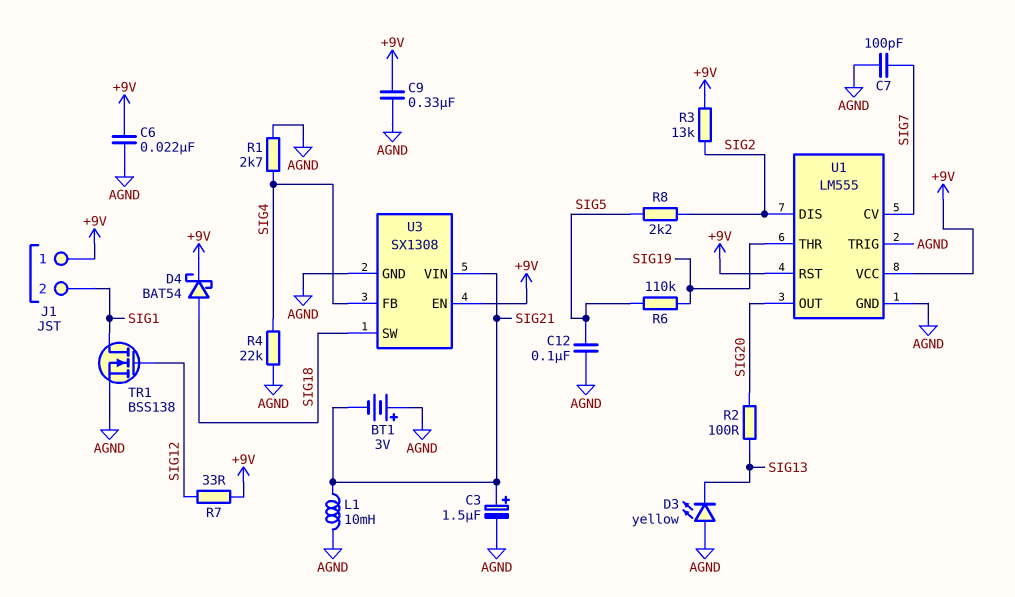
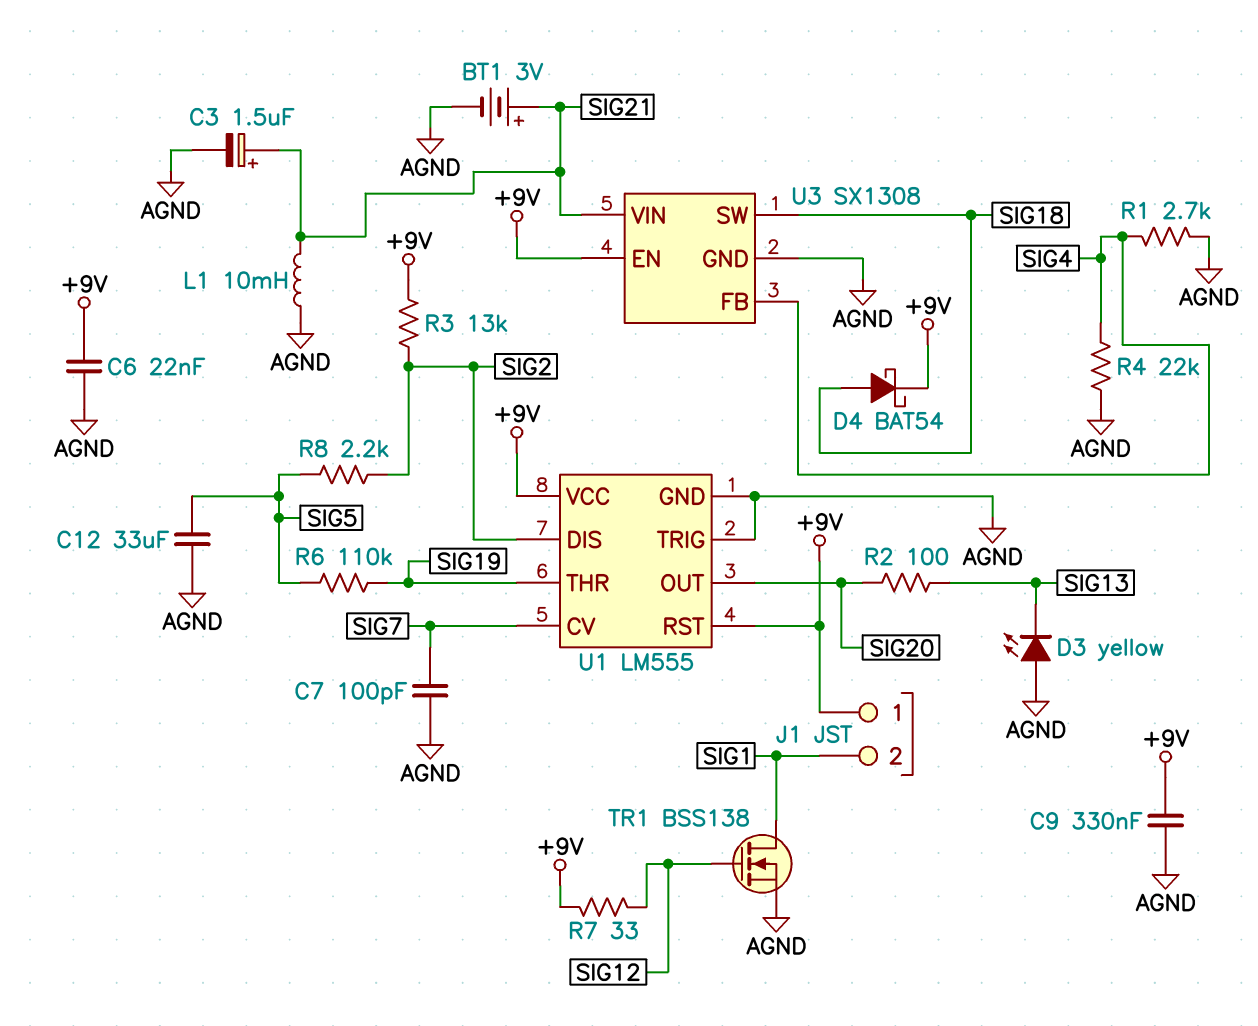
BT1: 3V (plus AGND, minus SIG21) -> 3V (plus SIG21, minus AGND)
C12: 100nF (AGND, SIG5) -> 33uF (AGND, SIG5)

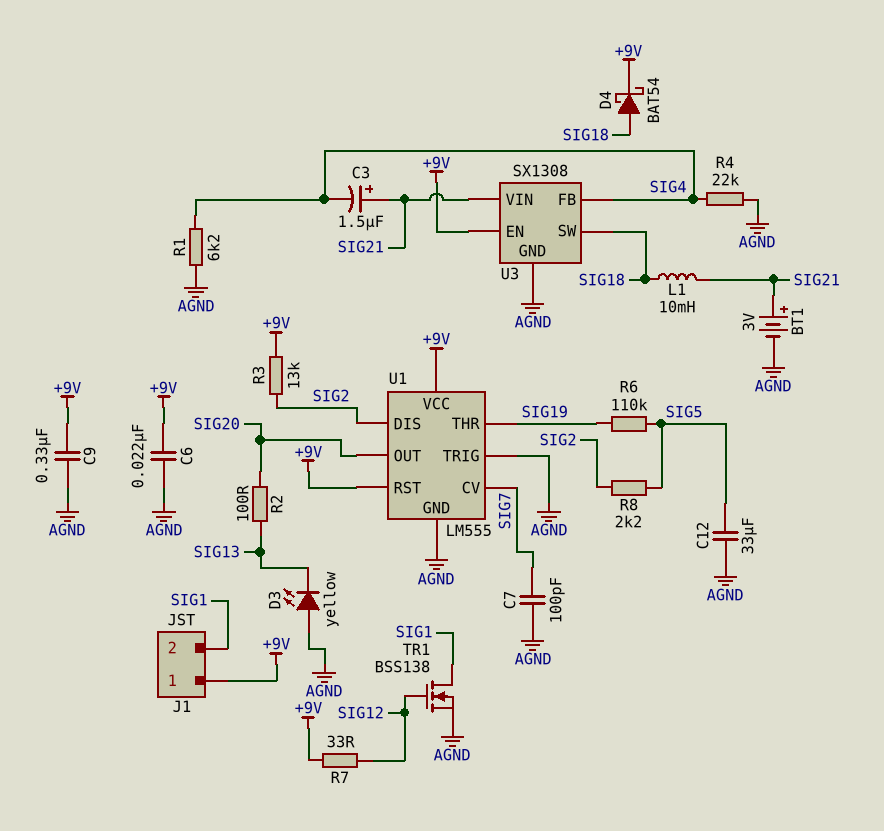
C3: 1.5uF (plus SIG21, minus AGND) -> 1.5uF (plus SIG21, minus SIG4)
L1: 10mH (AGND, SIG21) -> 10mH (SIG18, SIG21)
R1: 2.7k (AGND, SIG4) -> 6.2k (AGND, SIG4)

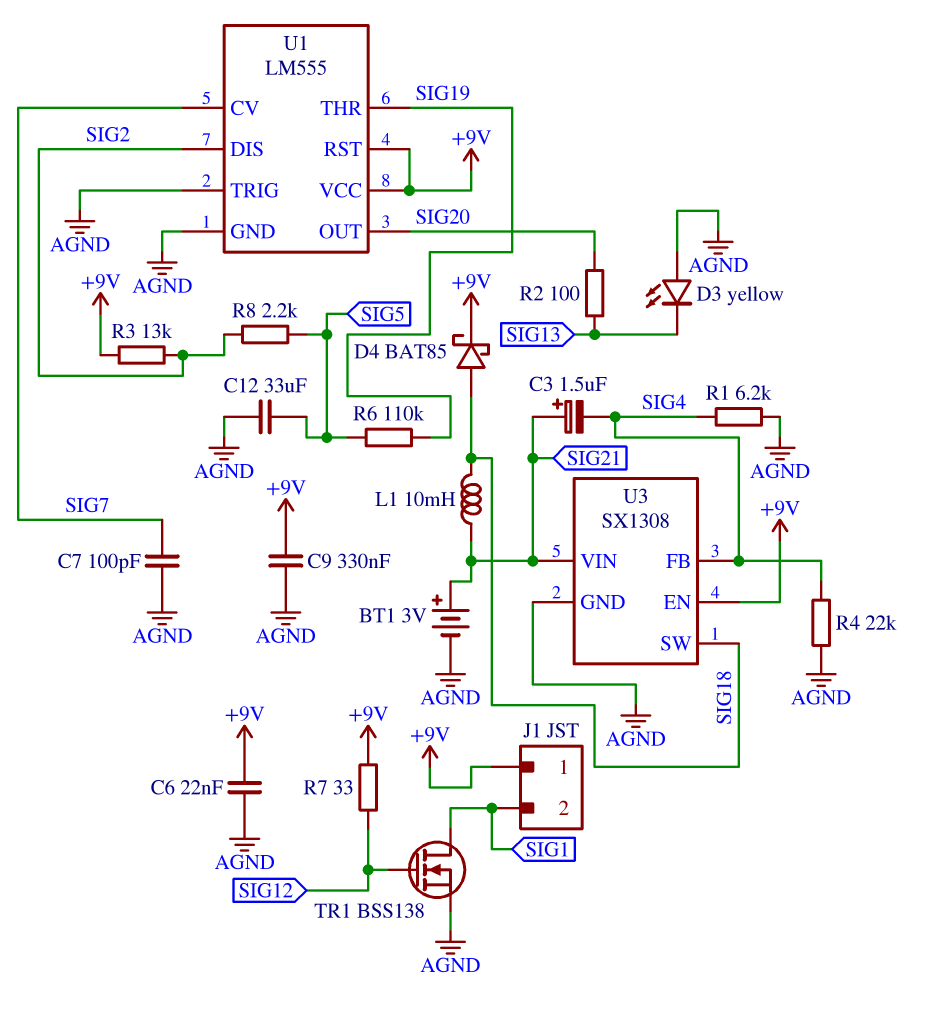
D4: schottky BAT54 (A SIG18, K +9V) -> schottky BAT85 (A SIG18, K +9V)

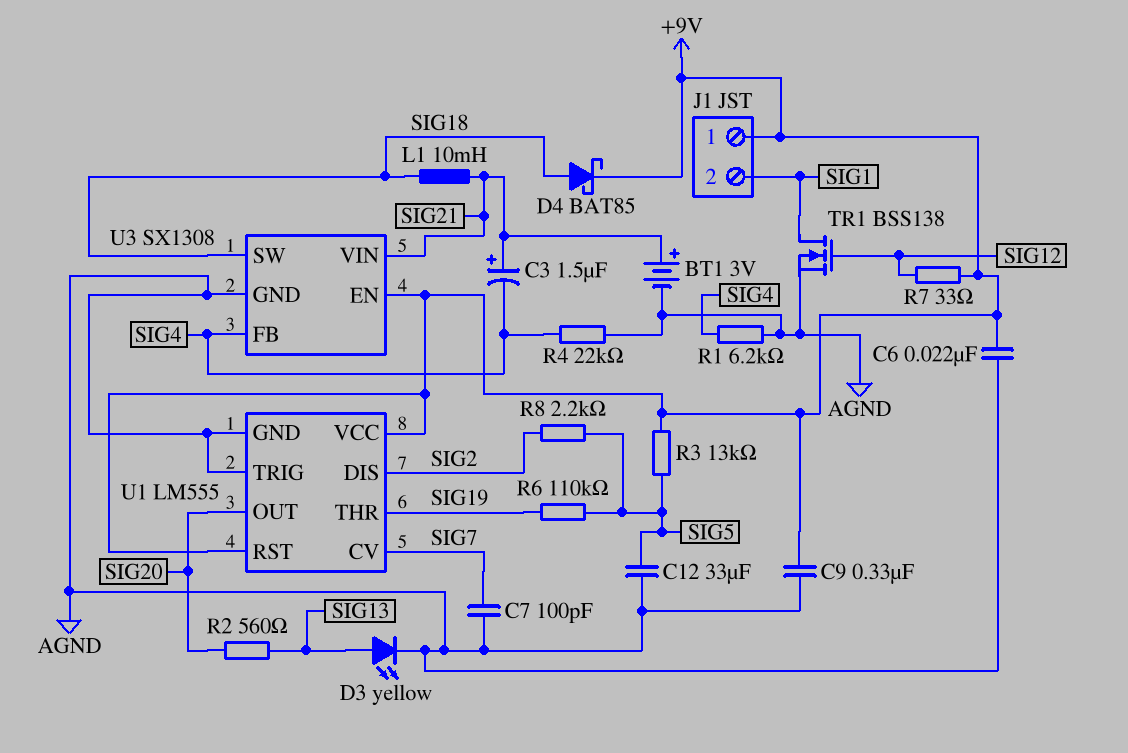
D3: LED yellow (A AGND, K SIG13) -> LED yellow (A SIG13, K AGND)
R2: 100 (SIG13, SIG20) -> 560 (SIG13, SIG20)
R3: 13k (+9V, SIG2) -> 13k (+9V, SIG5)

